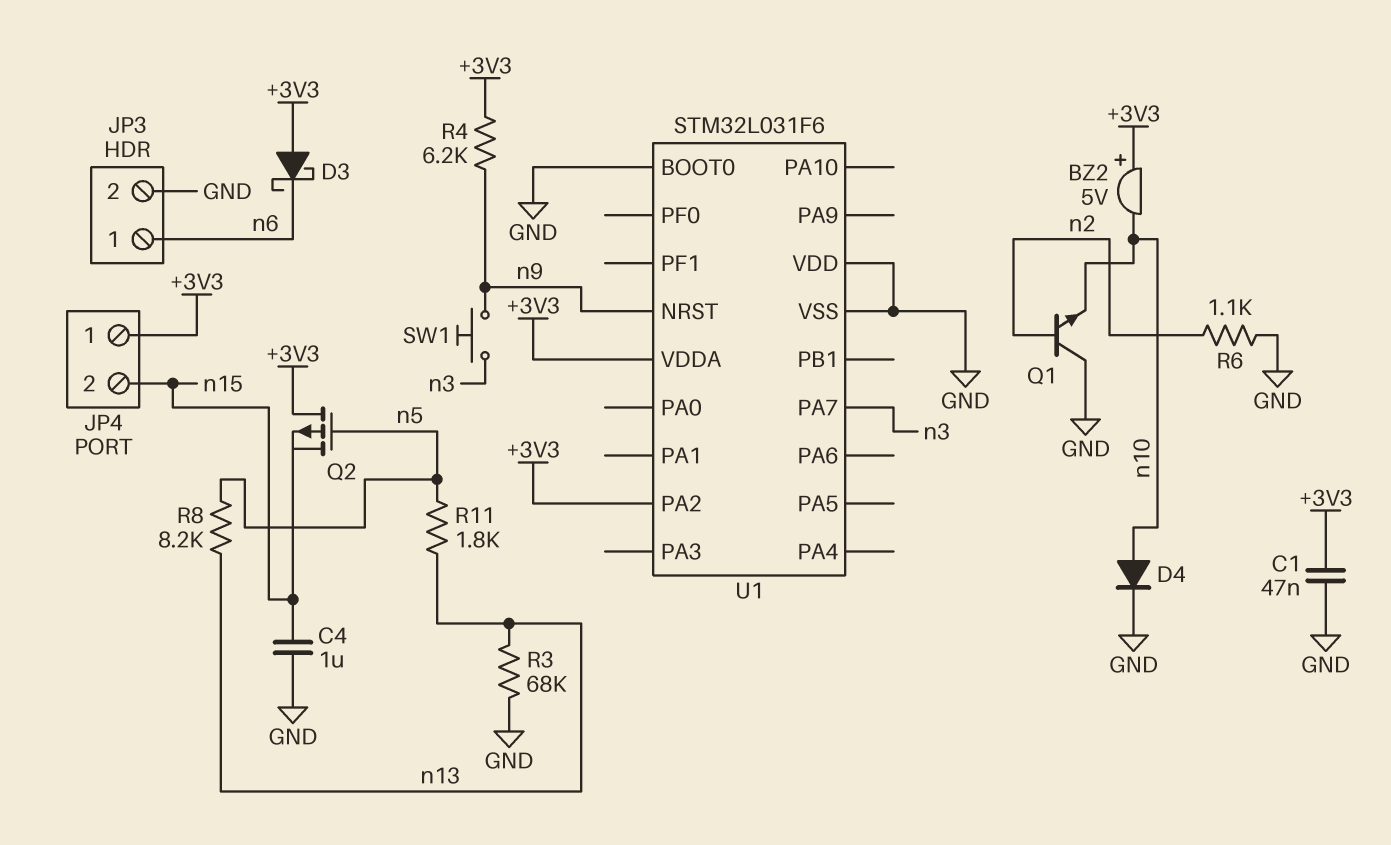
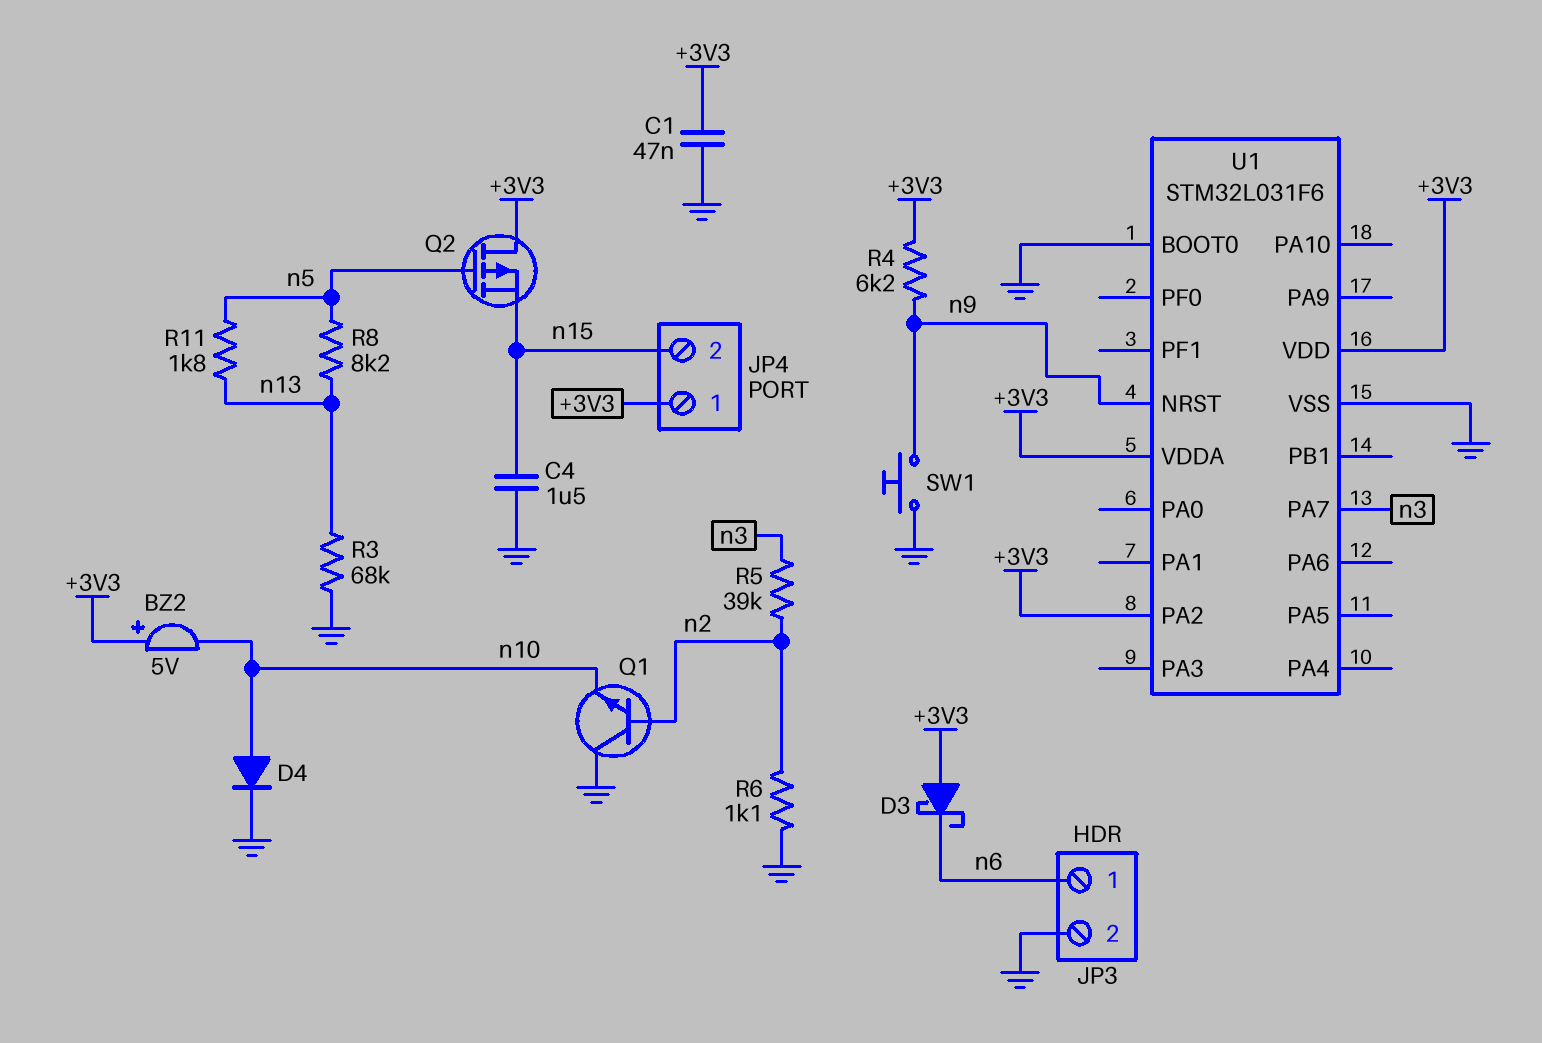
C4: 1uF (GND, n15) -> 1.5uF (GND, n15)
R5: none -> 39k (n2, n3)
SW1: button (n3, n9) -> button (GND, n9)
U1 pin VDD: GND -> +3V3

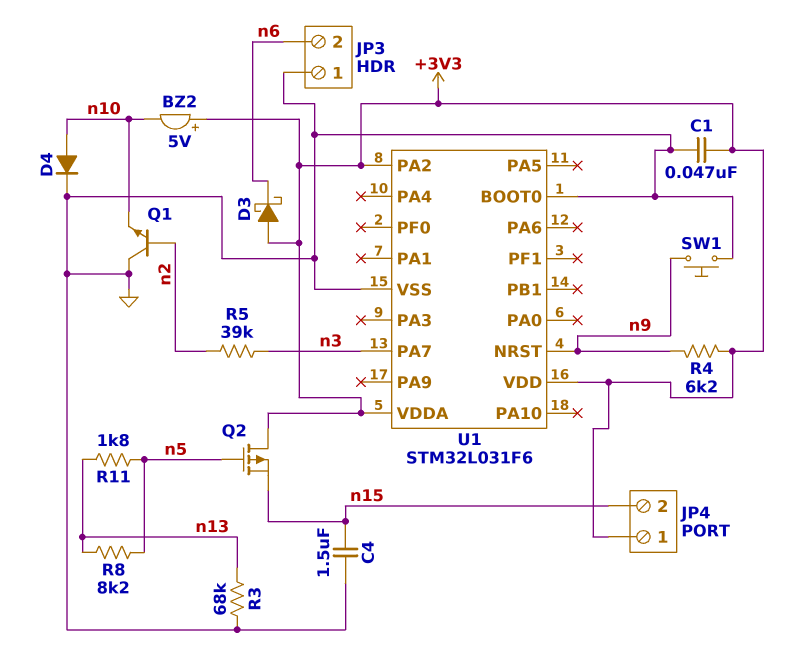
JP3 pin 1: n6 -> GND
JP3 pin 2: GND -> n6
R6: 1.1k (GND, n2) -> none

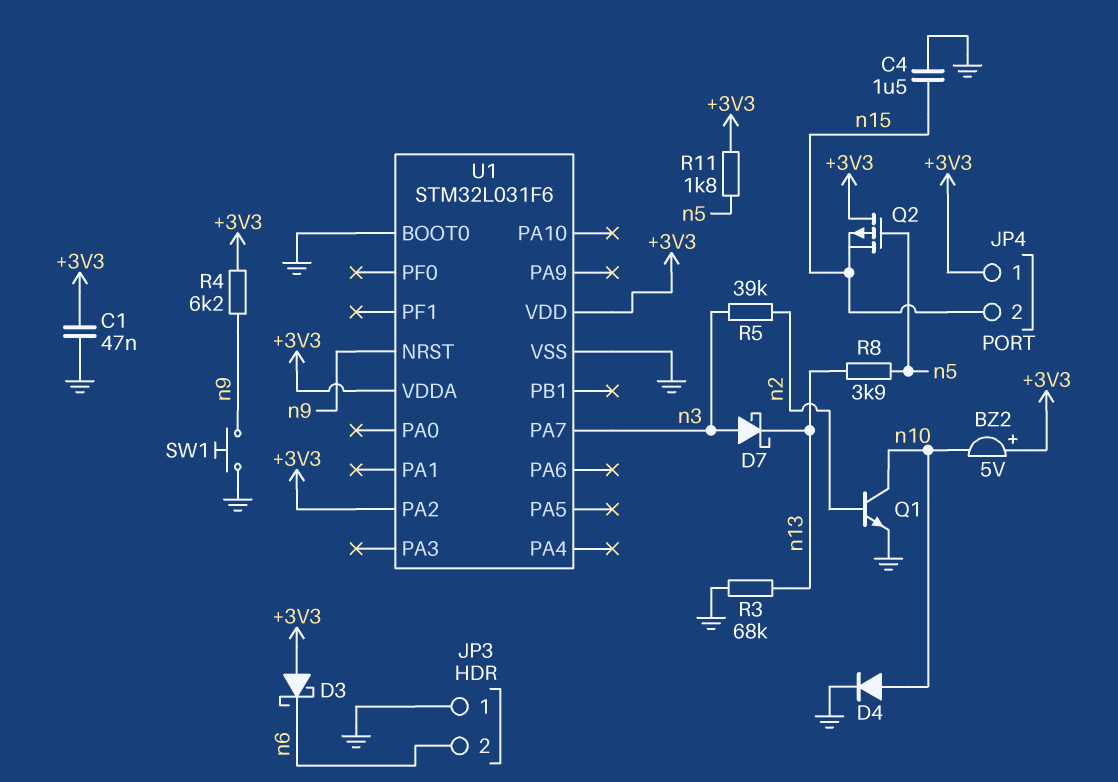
D7: none -> schottky (A n3, K n13)
Q1: NPN (B n2, C GND, E n10) -> NPN (B n2, C n10, E GND)
R8: 8.2k (n5, n13) -> 3.9k (n5, n13)
R11: 1.8k (n5, n13) -> 1.8k (+3V3, n5)

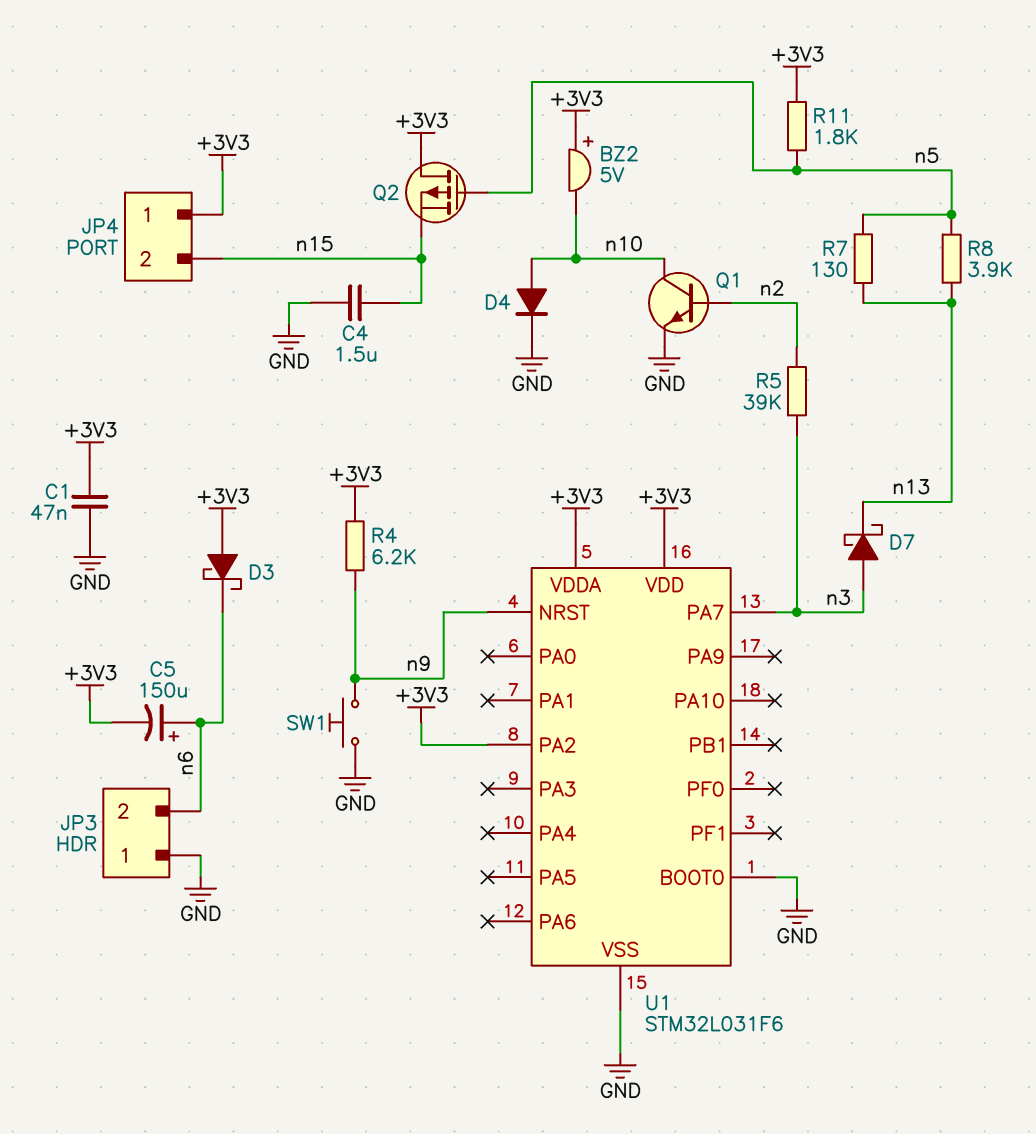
C5: none -> 150uF (plus n6, minus +3V3)
R3: 68k (GND, n13) -> none
R7: none -> 130 (n5, n13)

